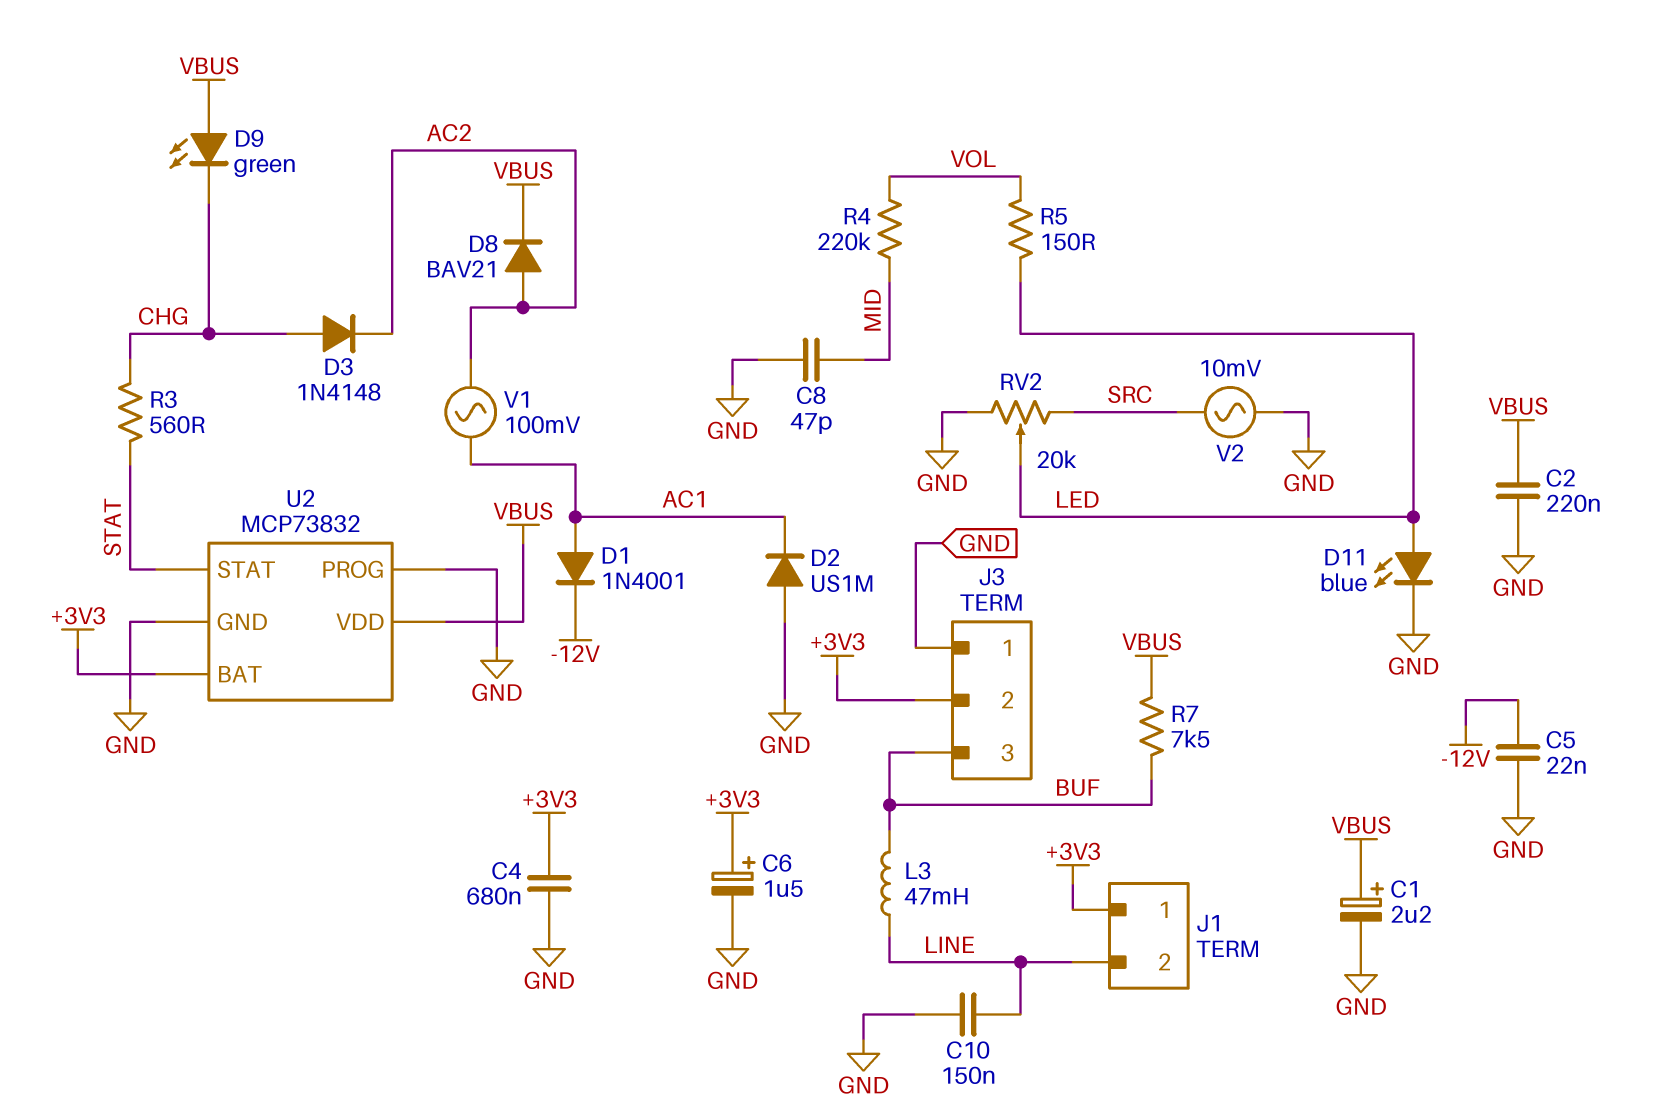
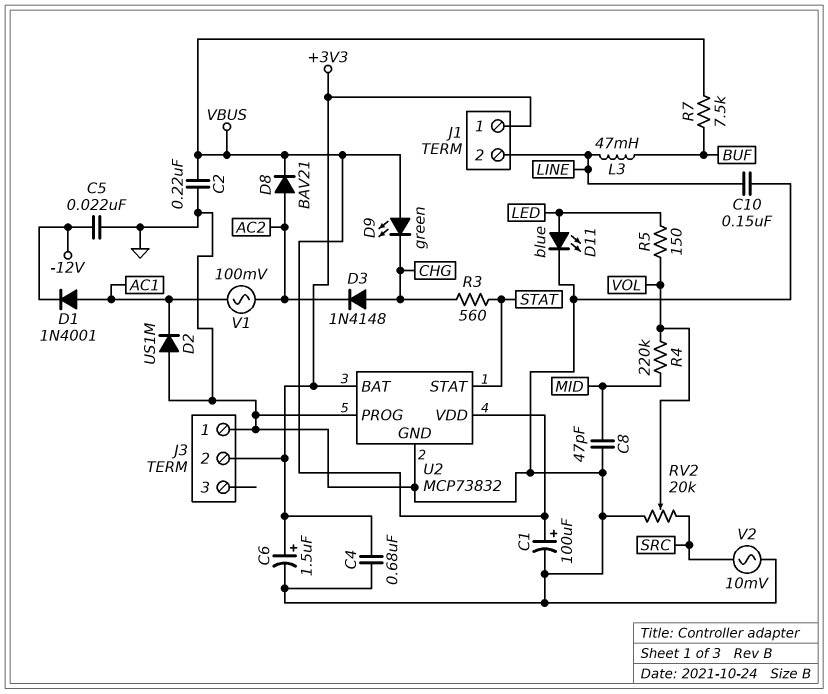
C1: 2.2uF (plus VBUS, minus GND) -> 100uF (plus VBUS, minus GND)
J3 pin 3: BUF -> none
RV2: 20k (GND, SRC, wiper LED) -> 20k (GND, SRC, wiper VOL)

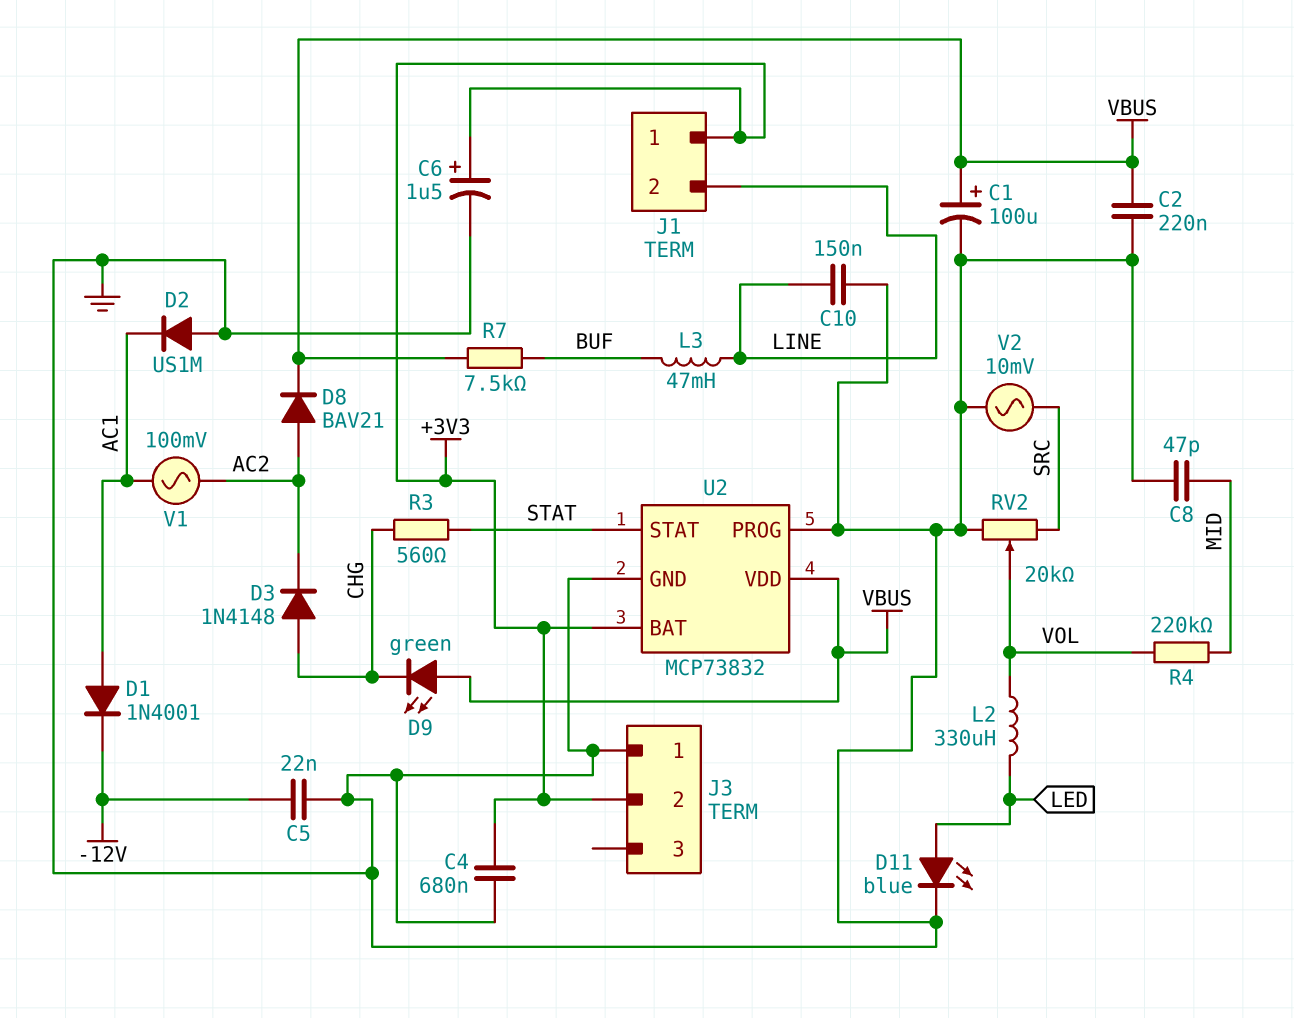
L2: none -> 330uH (LED, VOL)
R5: 150 (LED, VOL) -> none

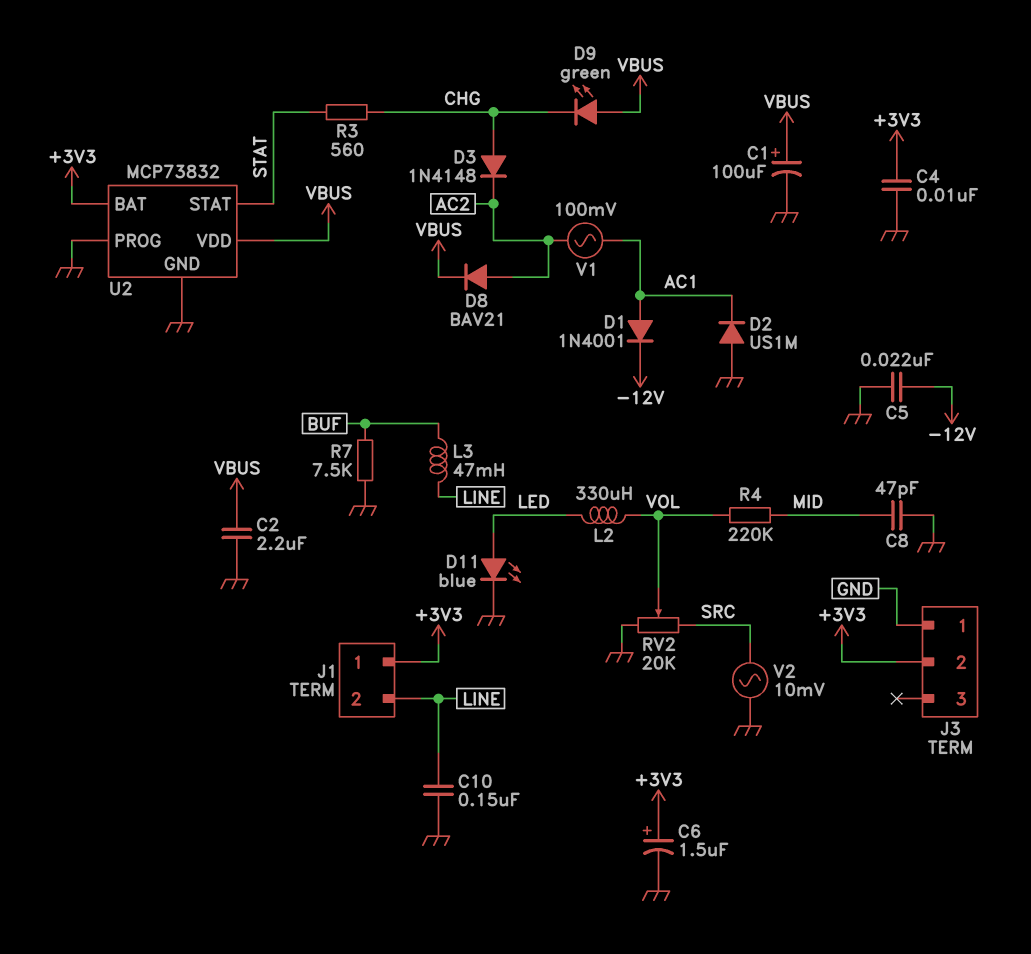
C2: 220nF (GND, VBUS) -> 2.2uF (GND, VBUS)
C4: 680nF (+3V3, GND) -> 10nF (+3V3, GND)
R7: 7.5k (BUF, VBUS) -> 7.5k (BUF, GND)

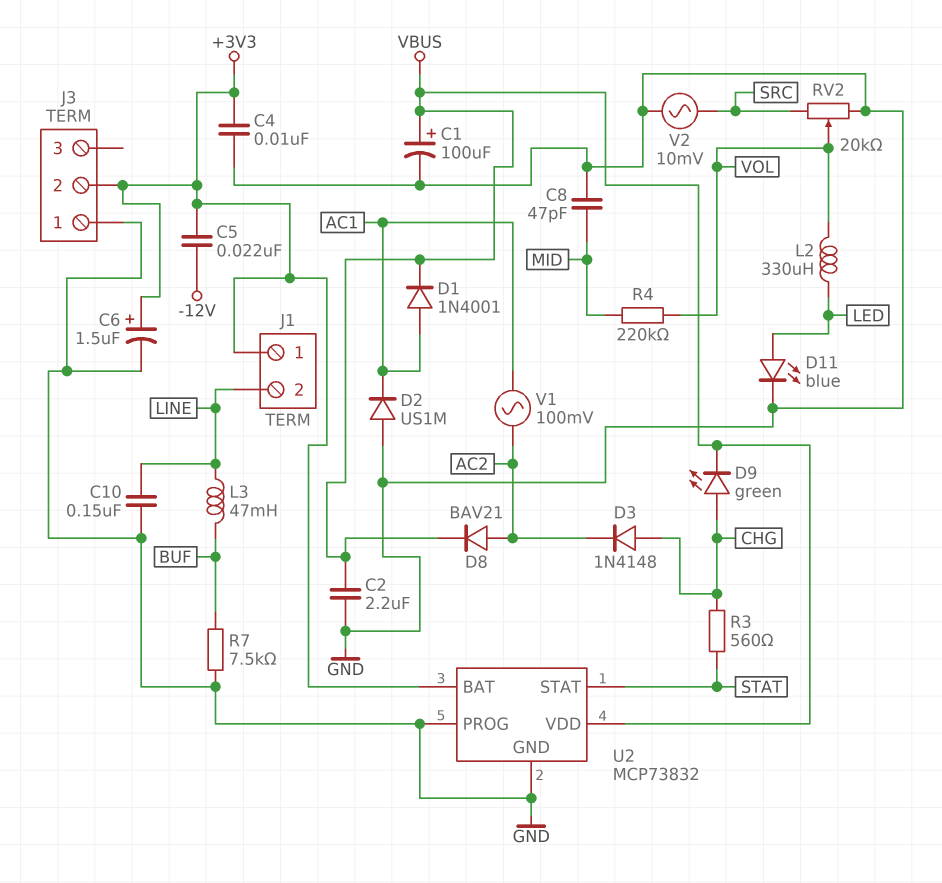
C5: 22nF (-12V, GND) -> 22nF (+3V3, -12V)
D1: diode 1N4001 (A AC1, K -12V) -> diode 1N4001 (A AC1, K VBUS)
D9: LED green (A VBUS, K CHG) -> LED green (A CHG, K VBUS)

